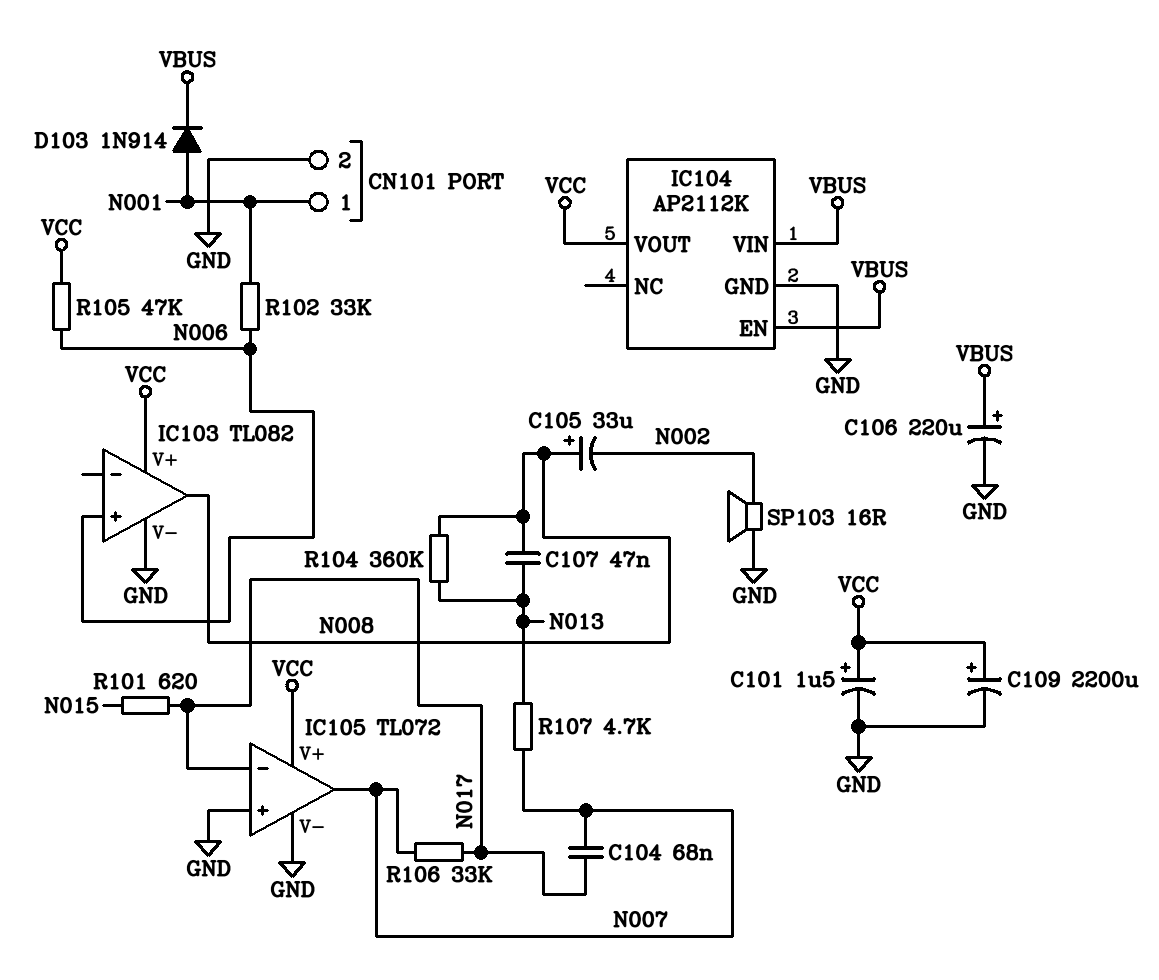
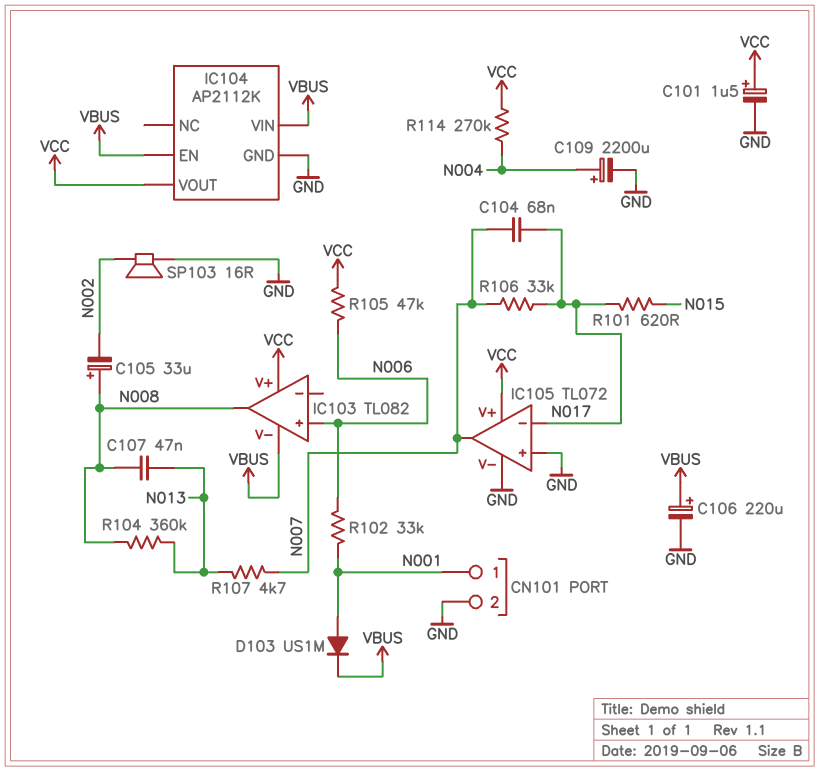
C109: 2200uF (plus VCC, minus GND) -> 2200uF (plus N004, minus GND)
D103: diode 1N914 (A N001, K VBUS) -> diode US1M (A N001, K VBUS)
IC103 pin V-: GND -> VBUS
R114: none -> 270k (N004, VCC)

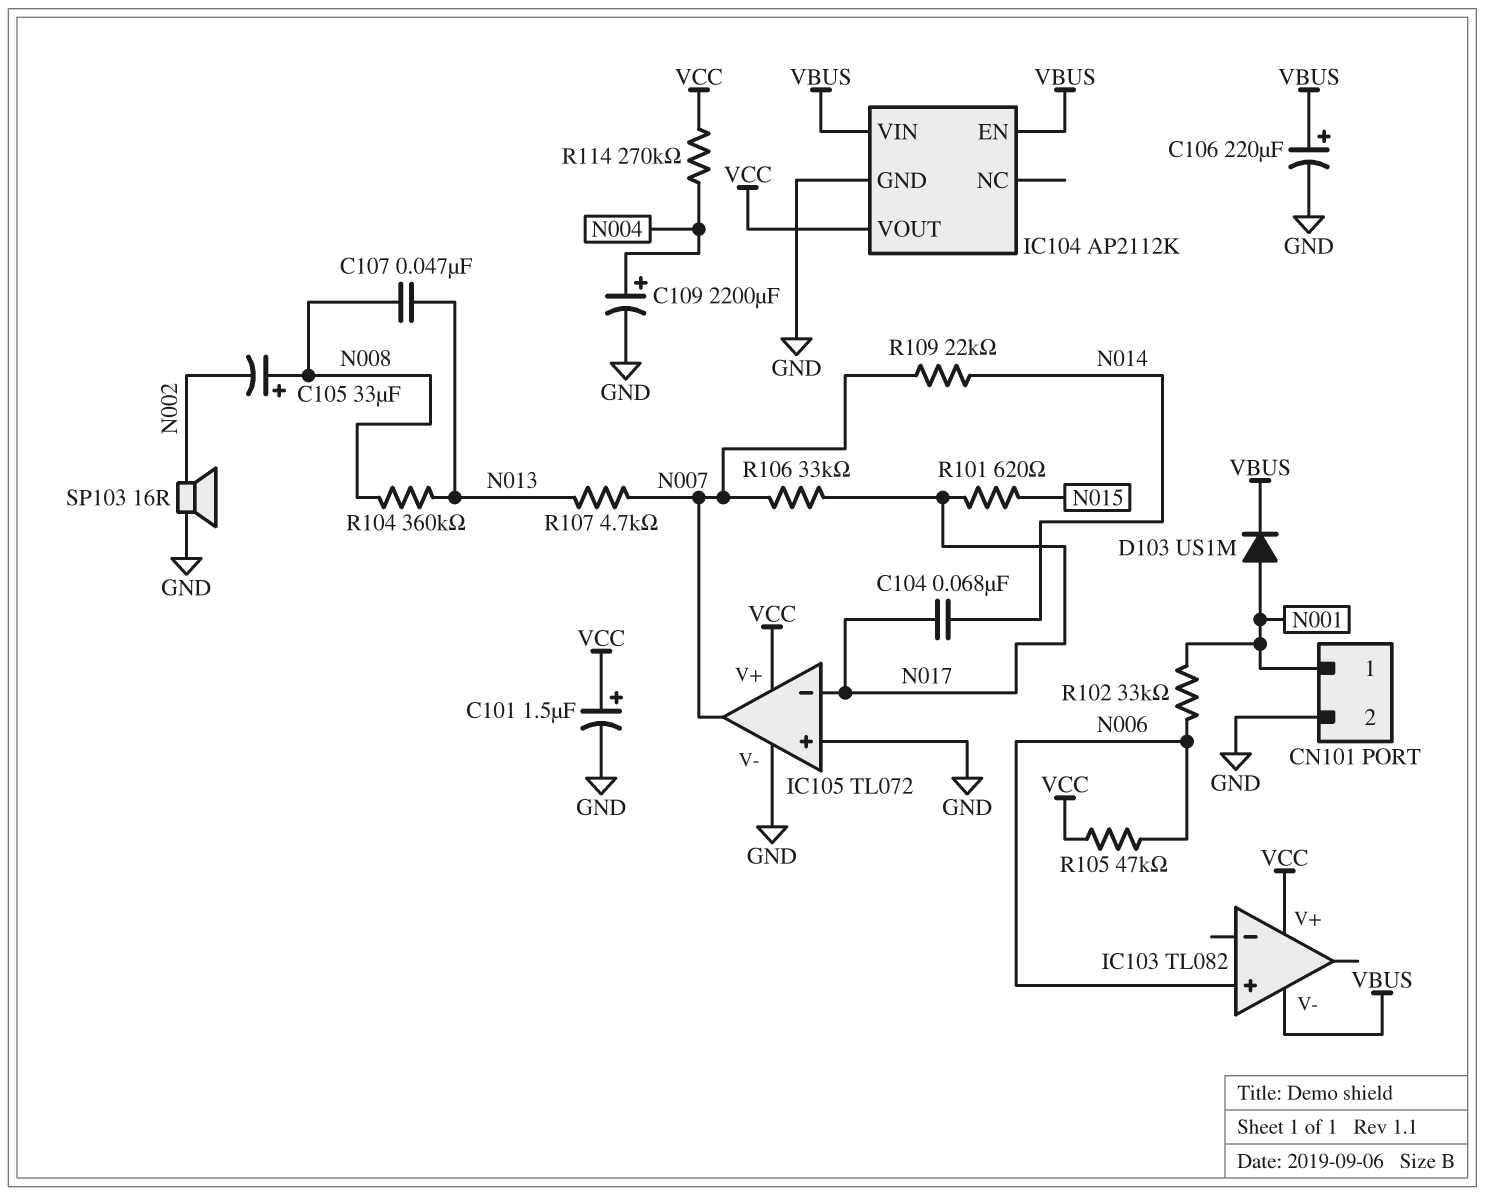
C104: 68nF (N007, N017) -> 68nF (N014, N017)
IC103 pin out: N008 -> none
R109: none -> 22k (N007, N014)

